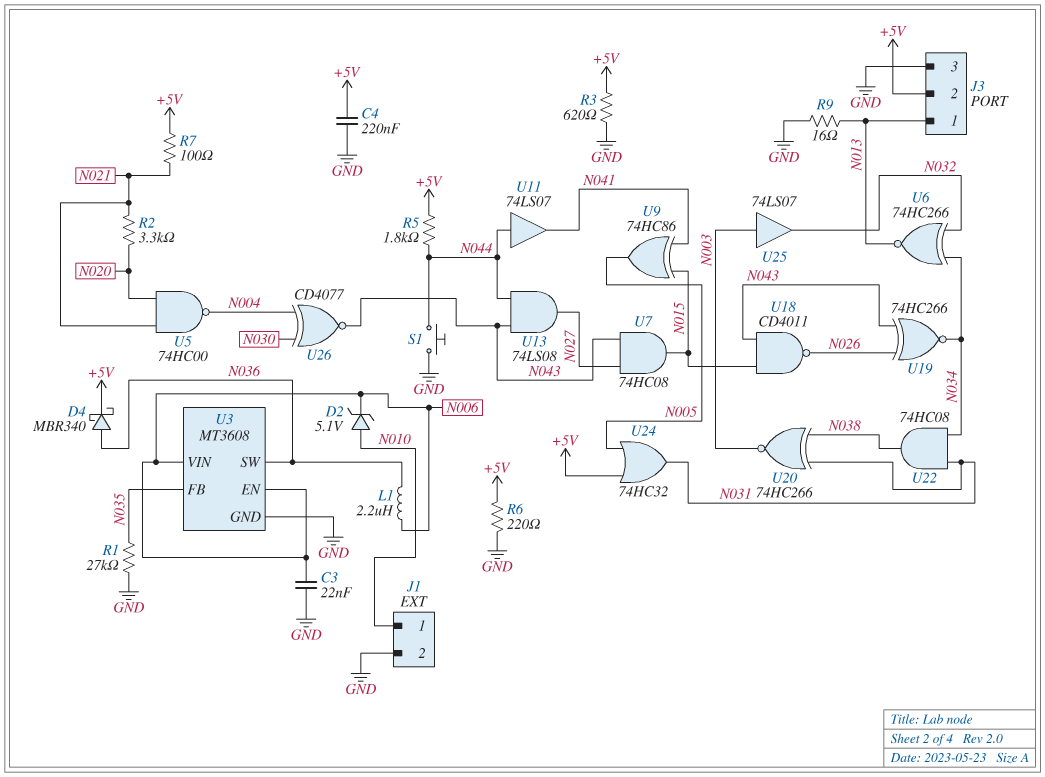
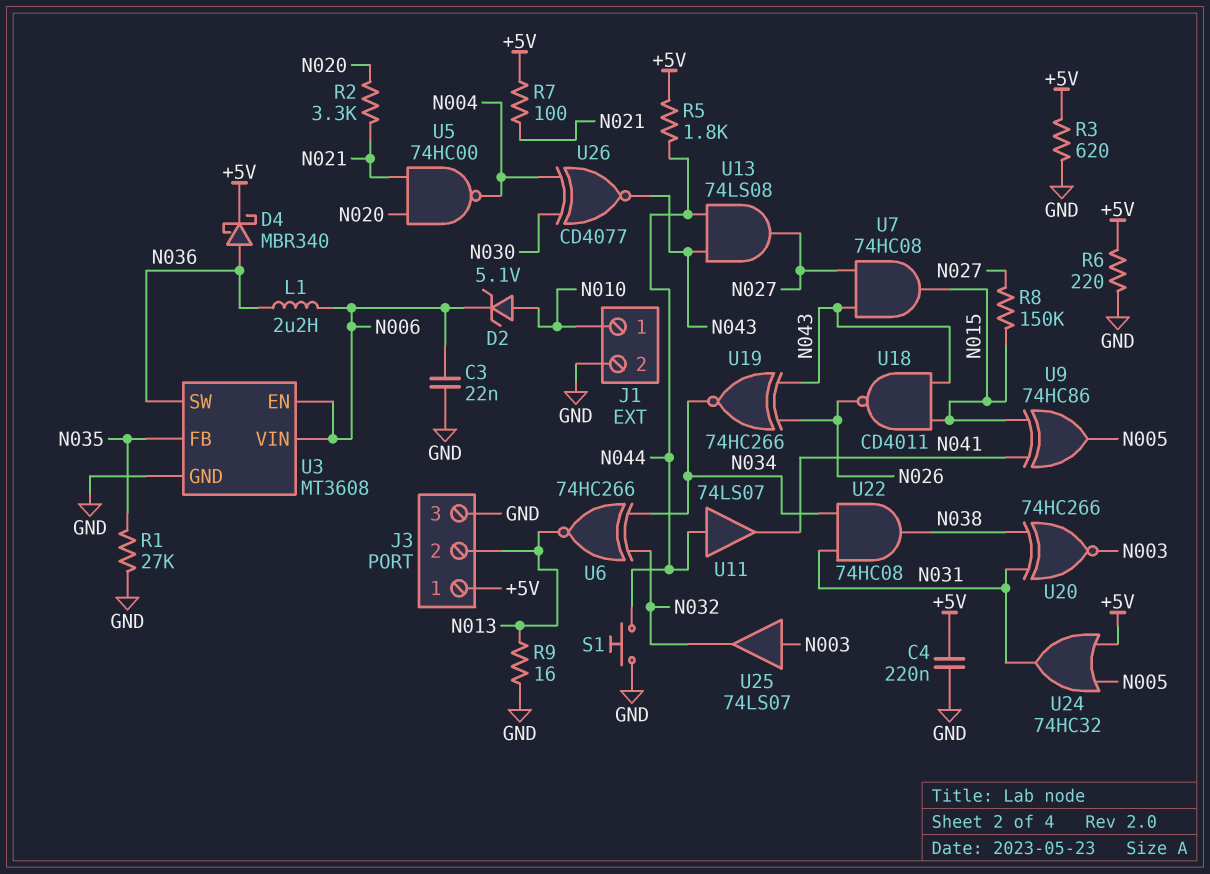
J3 pin 1: N013 -> +5V
J3 pin 2: +5V -> N013
R8: none -> 150k (N015, N027)

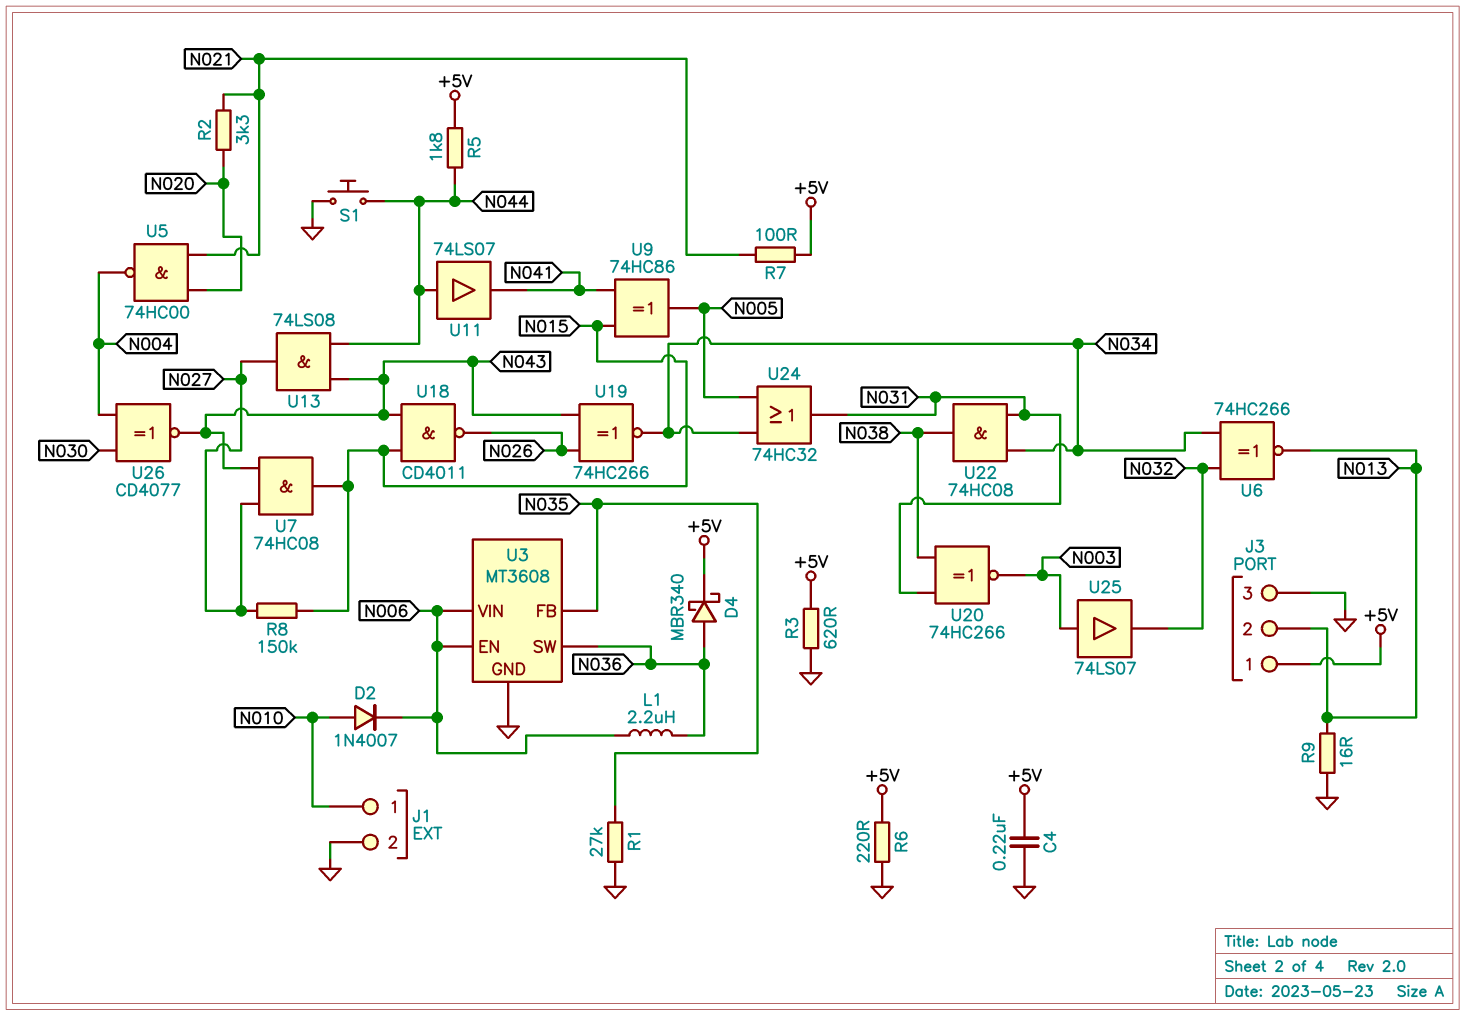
C3: 22nF (GND, N006) -> none
D2: zener 5.1V (A N010, K N006) -> diode 1N4007 (A N010, K N006)
U24: OR 74HC32 (in +5V, in N005, out N031) -> OR 74HC32 (in N005, in N034, out N031)

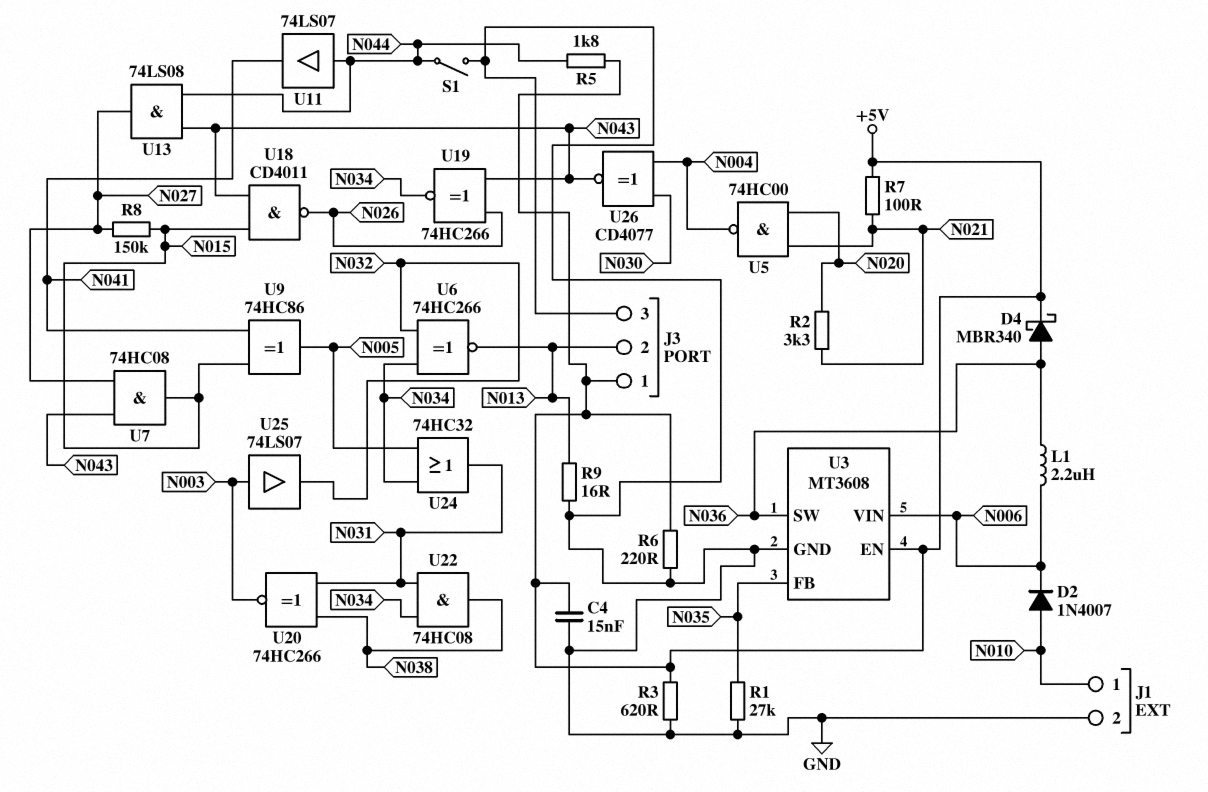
C4: 220nF (+5V, GND) -> 15nF (+5V, GND)
S1: button (GND, N044) -> switch (GND, N044)
U3 pin EN: N006 -> +5V

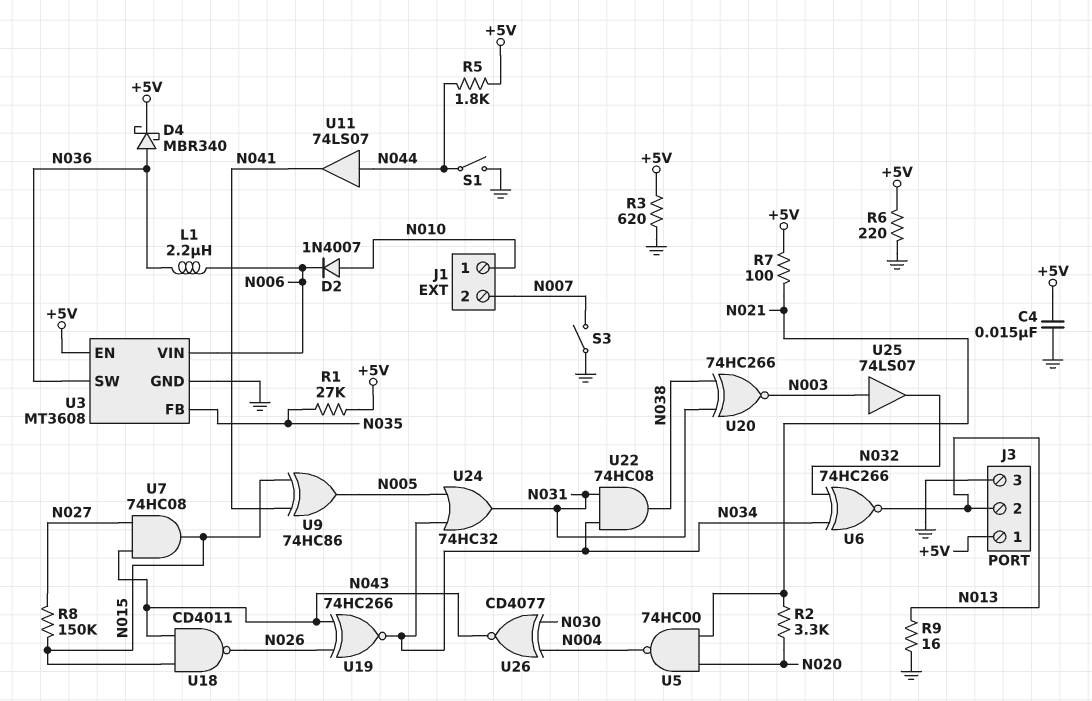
J1 pin 2: GND -> N007
R1: 27k (GND, N035) -> 27k (+5V, N035)
S3: none -> switch (GND, N007)
U13: AND 74LS08 (in N043, in N044, out N027) -> none

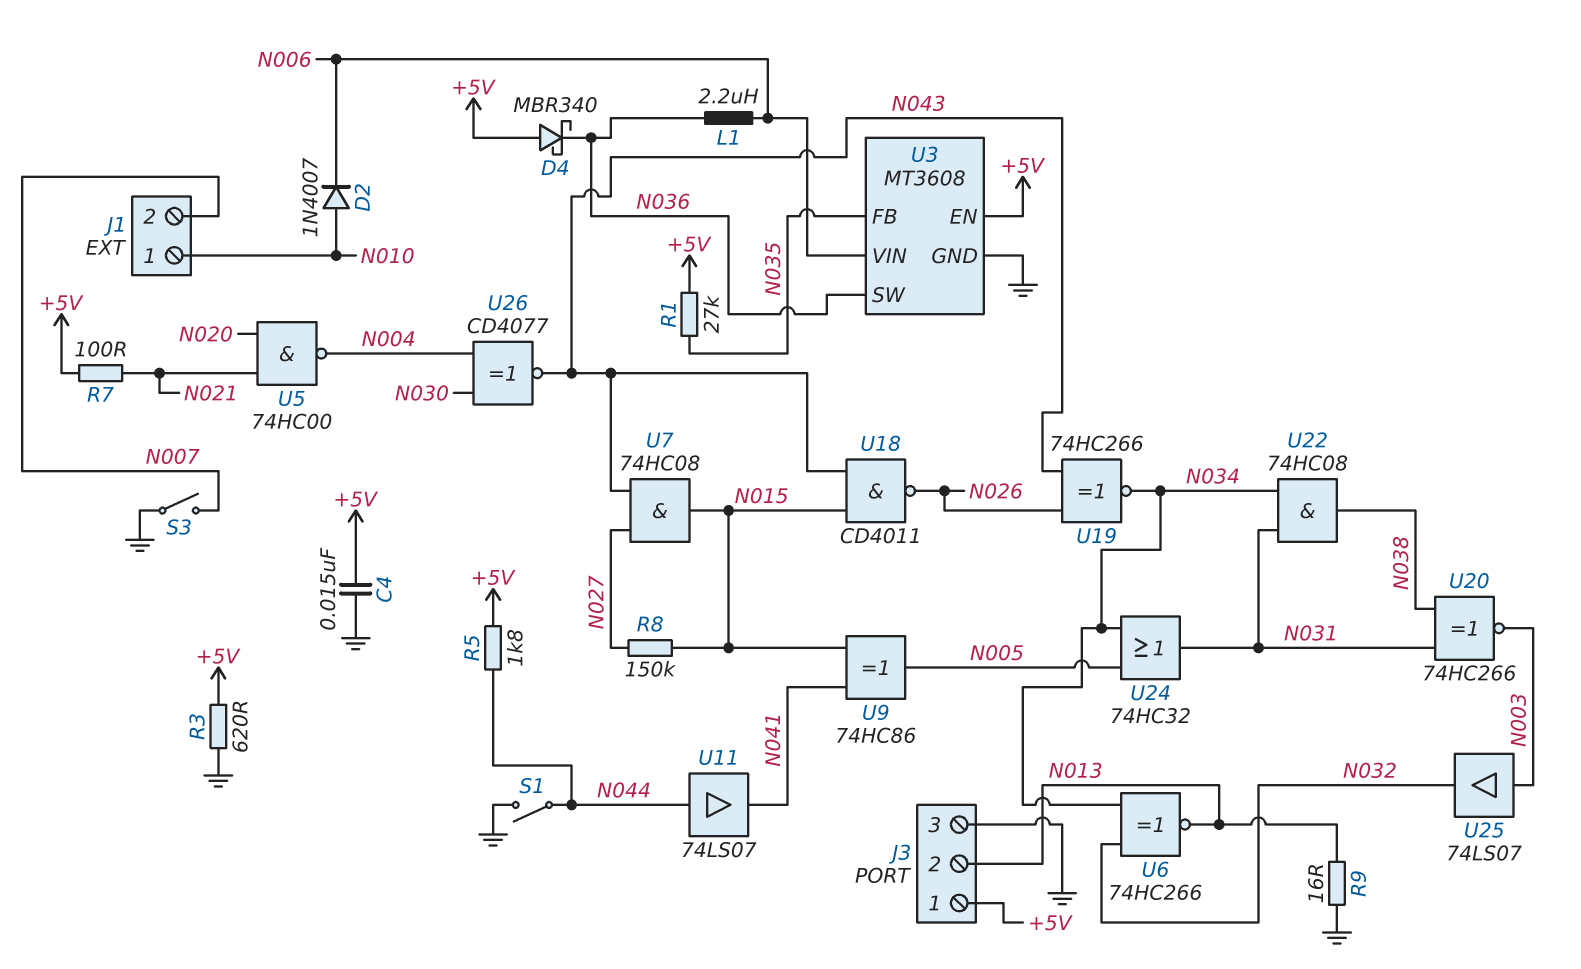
D4: schottky MBR340 (A N036, K +5V) -> schottky MBR340 (A +5V, K N036)
R2: 3.3k (N020, N021) -> none
R6: 220 (+5V, GND) -> none

